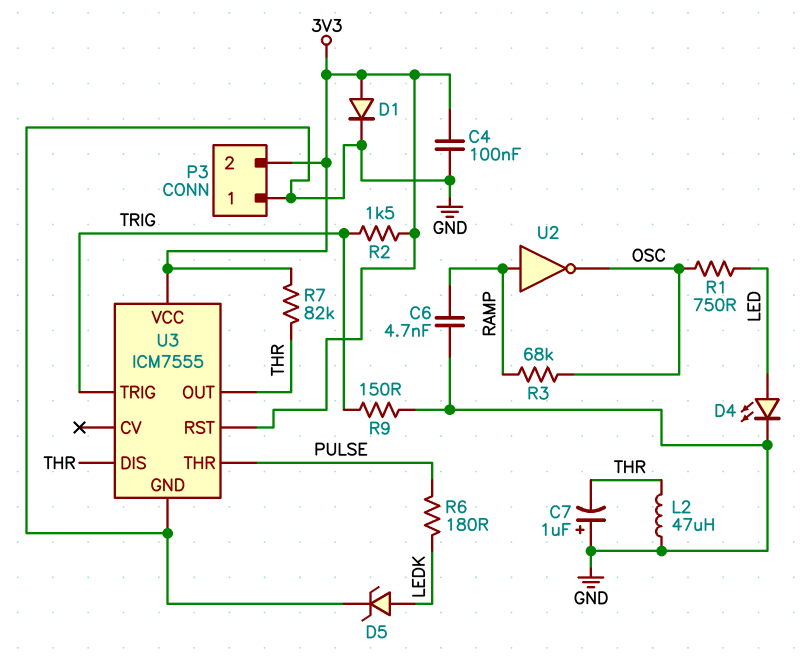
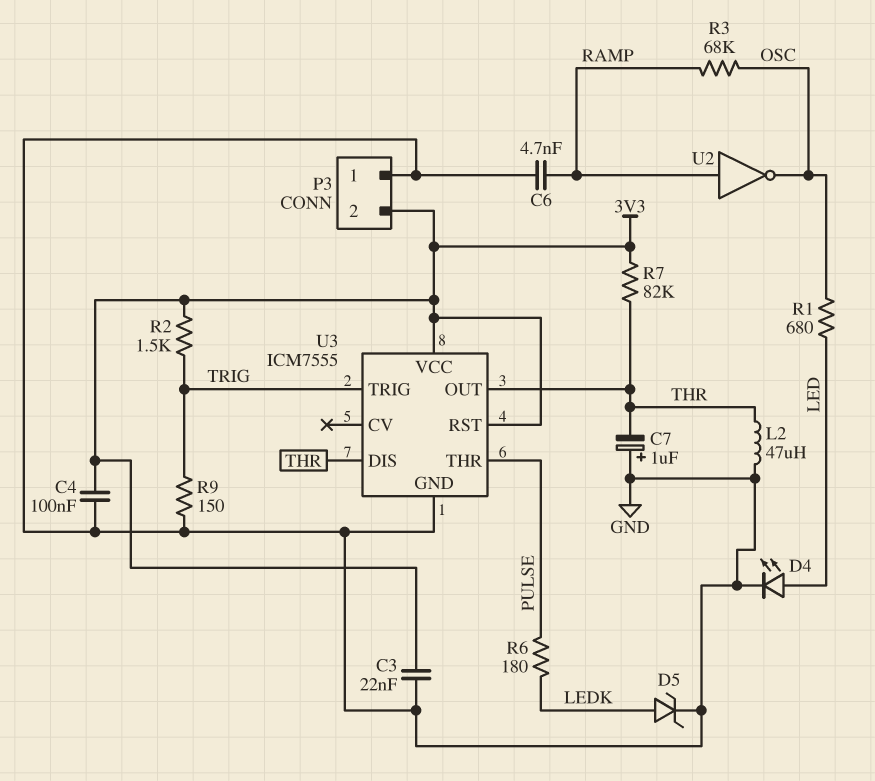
C3: none -> 22nF (3V3, GND)
D1: diode (A 3V3, K GND) -> none
R1: 750 (LED, OSC) -> 680 (LED, OSC)

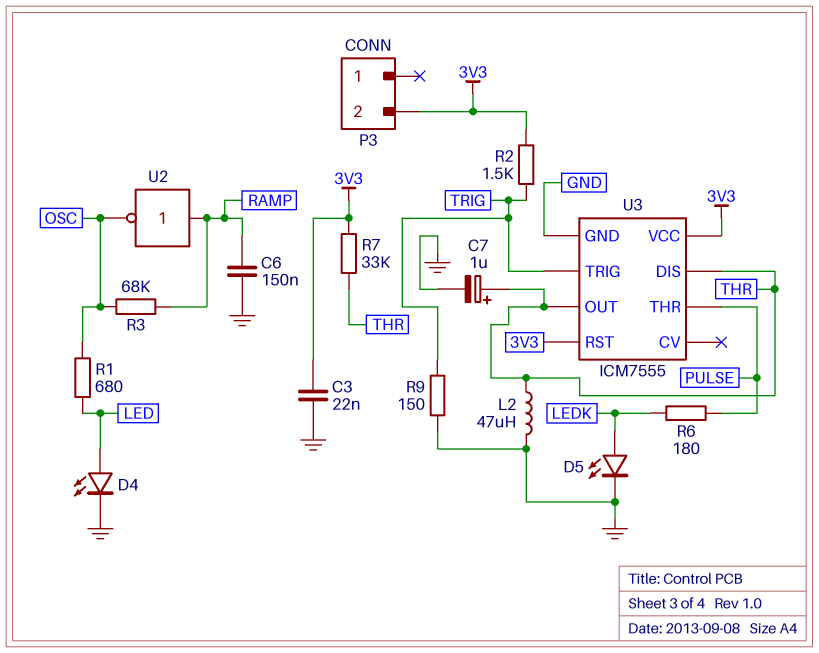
C4: 100nF (3V3, GND) -> none
C6: 4.7nF (GND, RAMP) -> 150nF (GND, RAMP)
C7: 1uF (plus GND, minus THR) -> 1uF (plus THR, minus GND)
D5: zener (A LEDK, K GND) -> LED (A LEDK, K GND)
P3 pin 1: GND -> none
R7: 82k (3V3, THR) -> 33k (3V3, THR)

